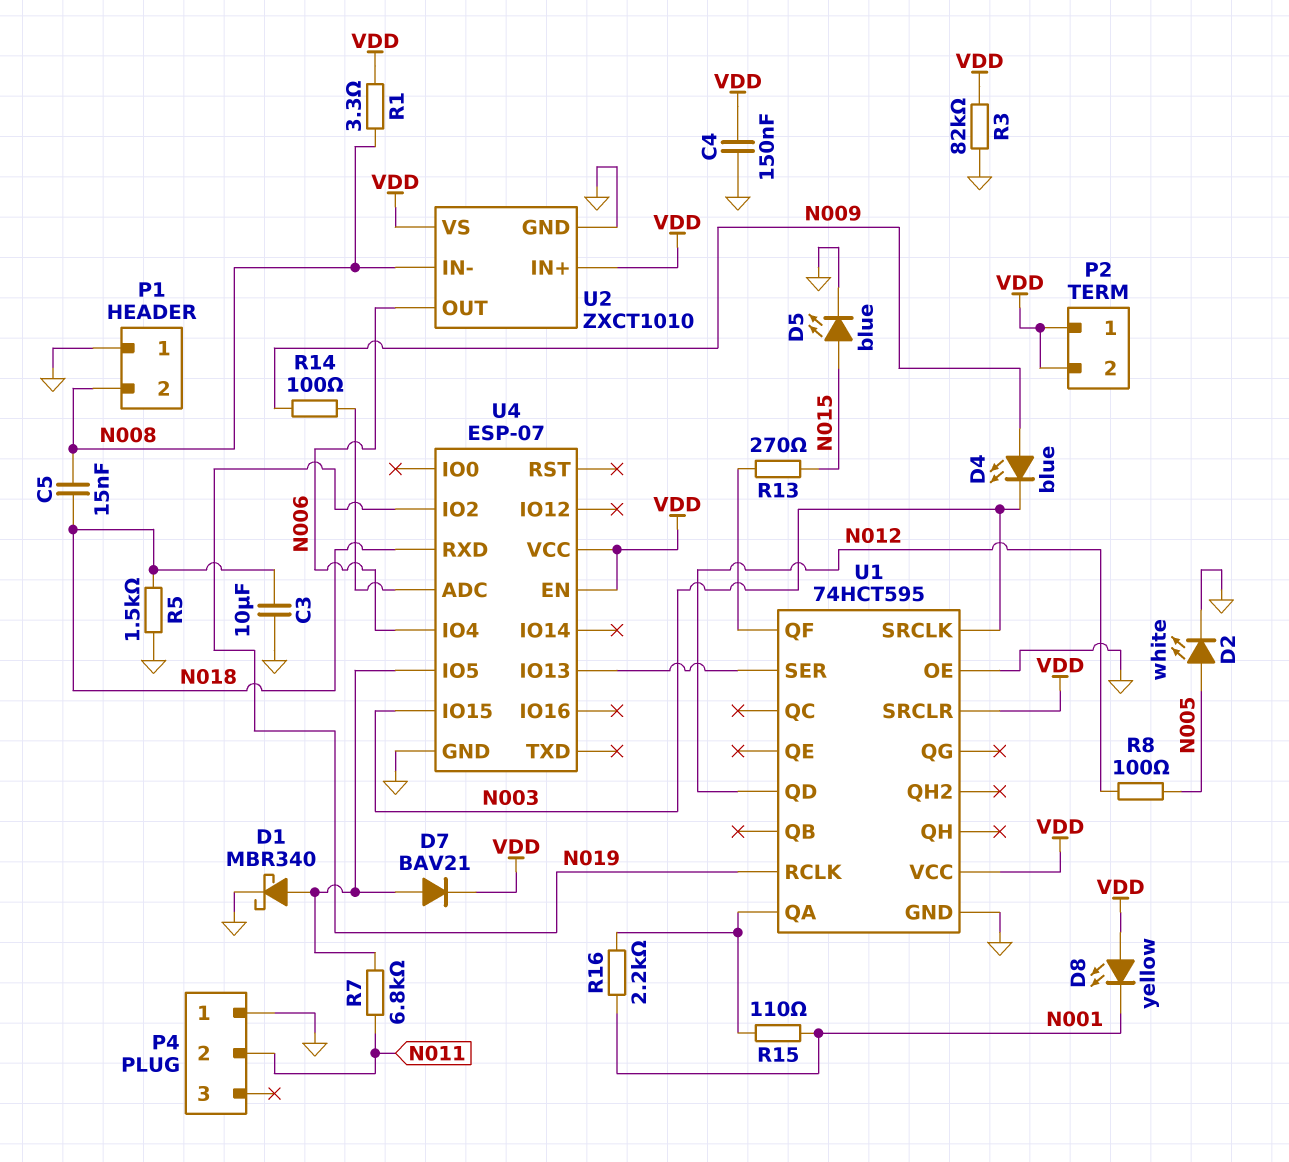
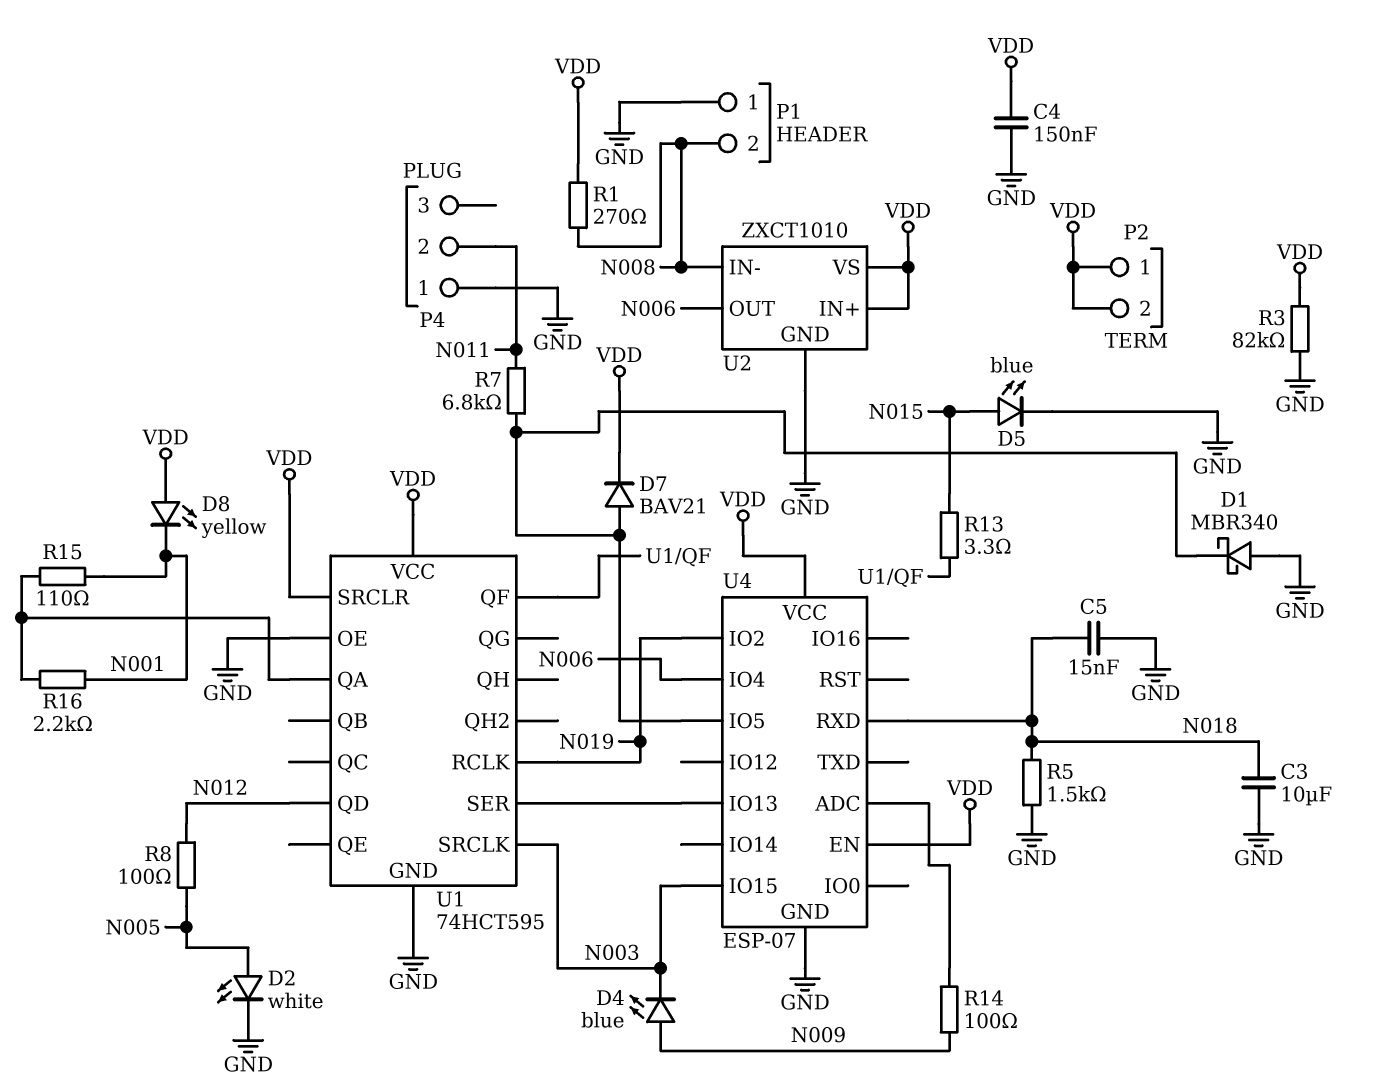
C5: 15nF (N008, N018) -> 15nF (GND, N018)
D1: schottky MBR340 (A U4/IO5, K GND) -> schottky MBR340 (A GND, K U4/IO5)
R1: 3.3 (N008, VDD) -> 270 (N008, VDD)
R13: 270 (N015, U1/QF) -> 3.3 (N015, U1/QF)

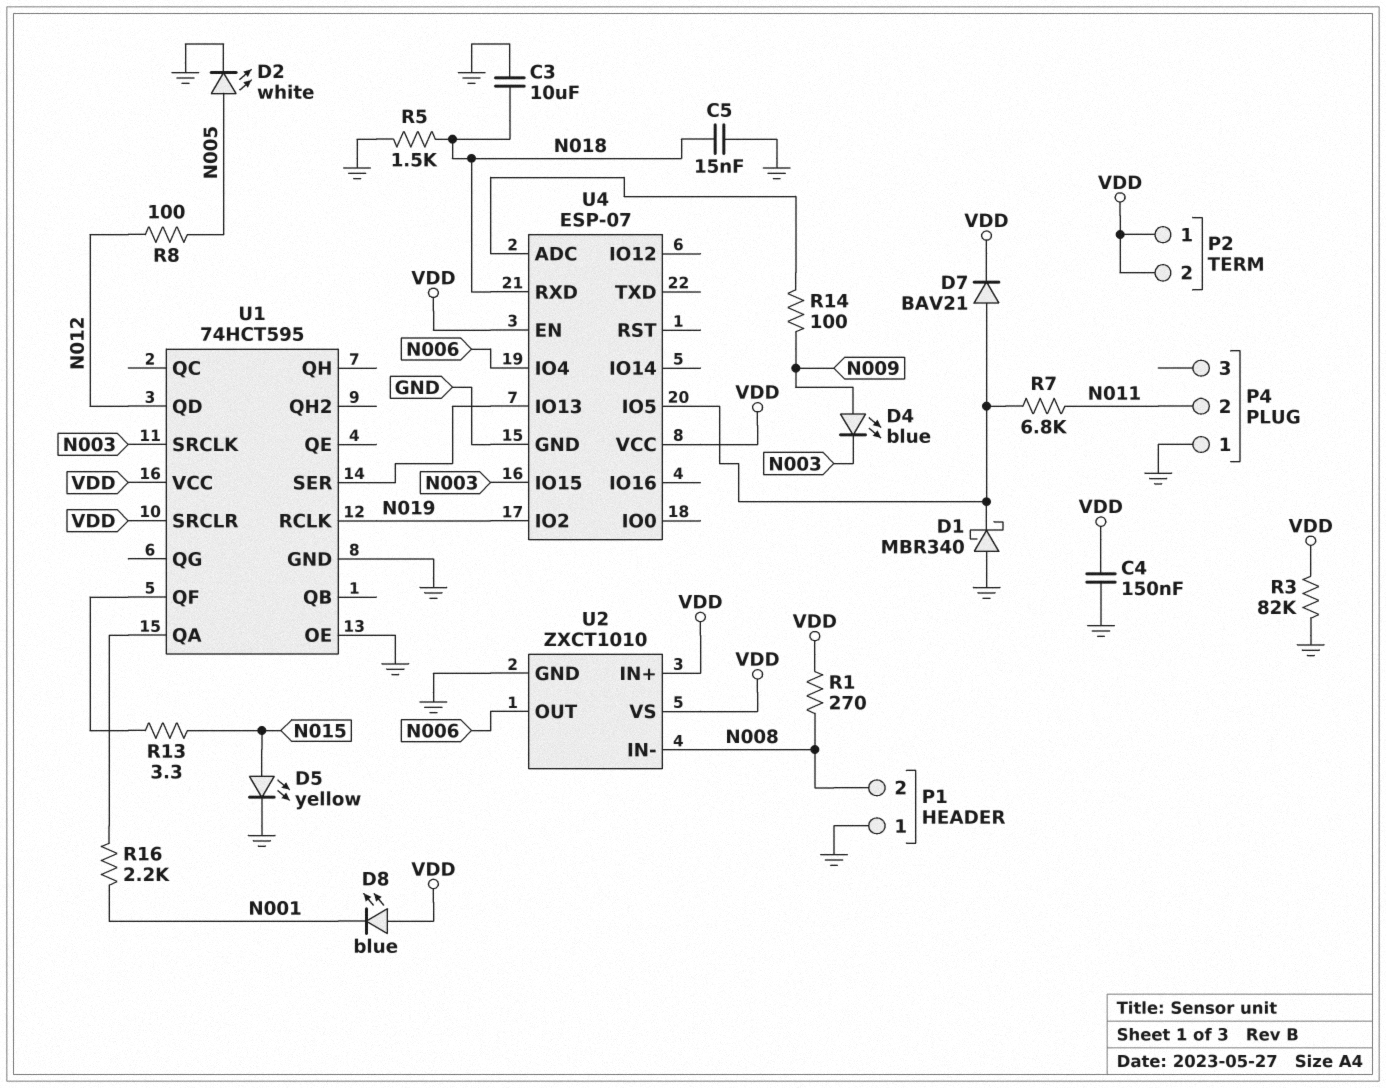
D5: LED blue (A N015, K GND) -> LED yellow (A N015, K GND)
D8: LED yellow (A VDD, K N001) -> LED blue (A VDD, K N001)
R15: 110 (N001, U1/QA) -> none

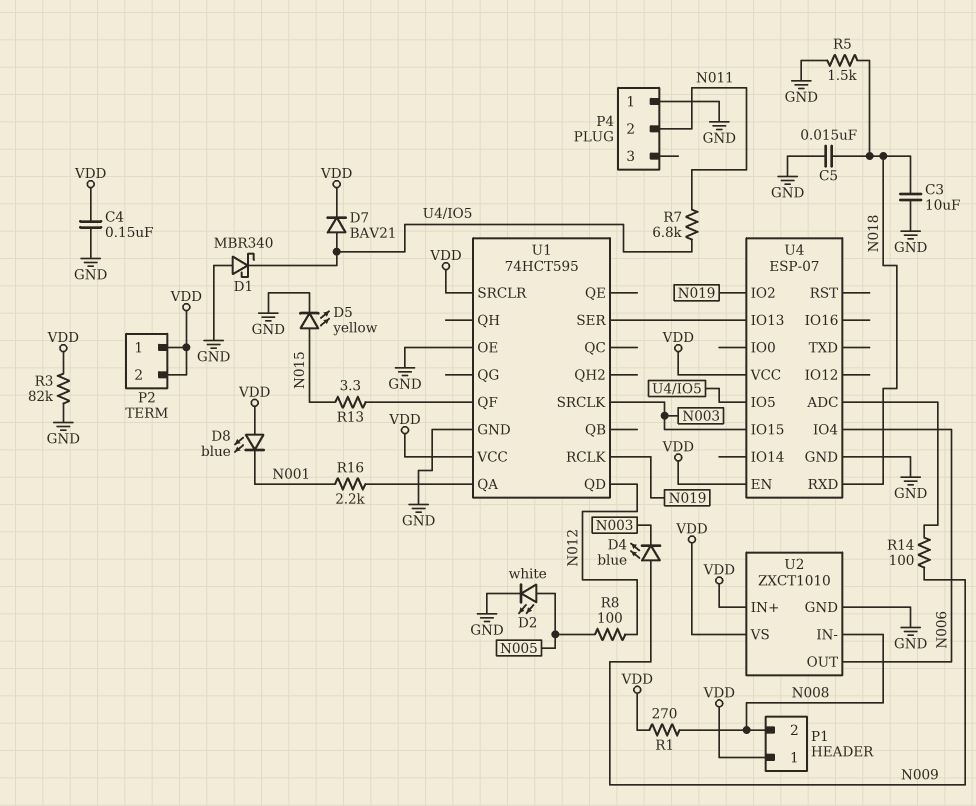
P1 pin 1: GND -> VDD

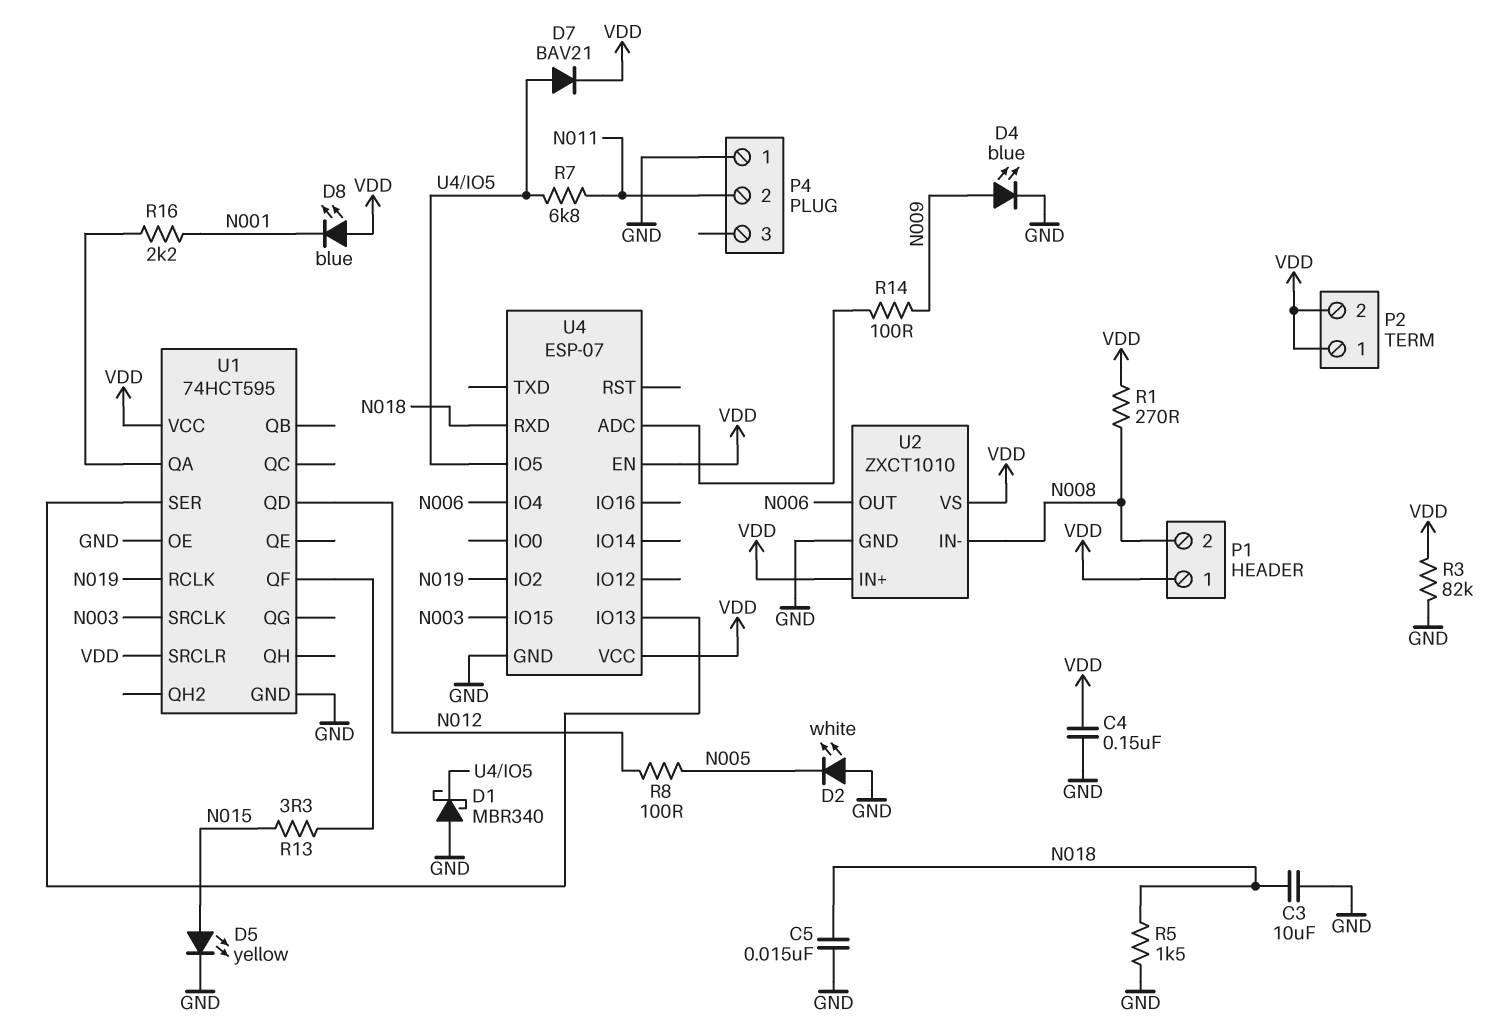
D2: LED white (A N005, K GND) -> LED white (A GND, K N005)
D4: LED blue (A N009, K N003) -> LED blue (A N009, K GND)

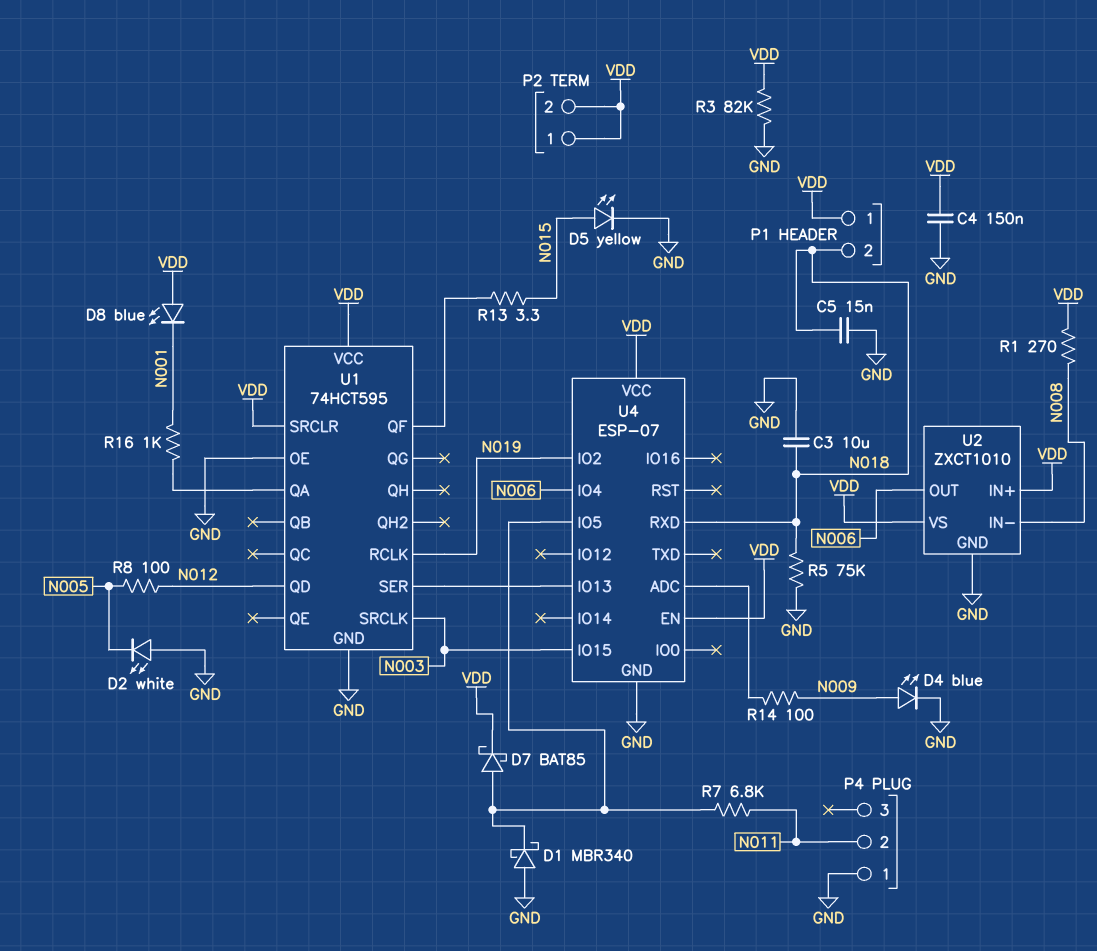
D7: diode BAV21 (A U4/IO5, K VDD) -> schottky BAT85 (A U4/IO5, K VDD)
P1 pin 2: N008 -> N018
R5: 1.5k (GND, N018) -> 75k (GND, N018)
R16: 2.2k (N001, U1/QA) -> 1k (N001, U1/QA)

